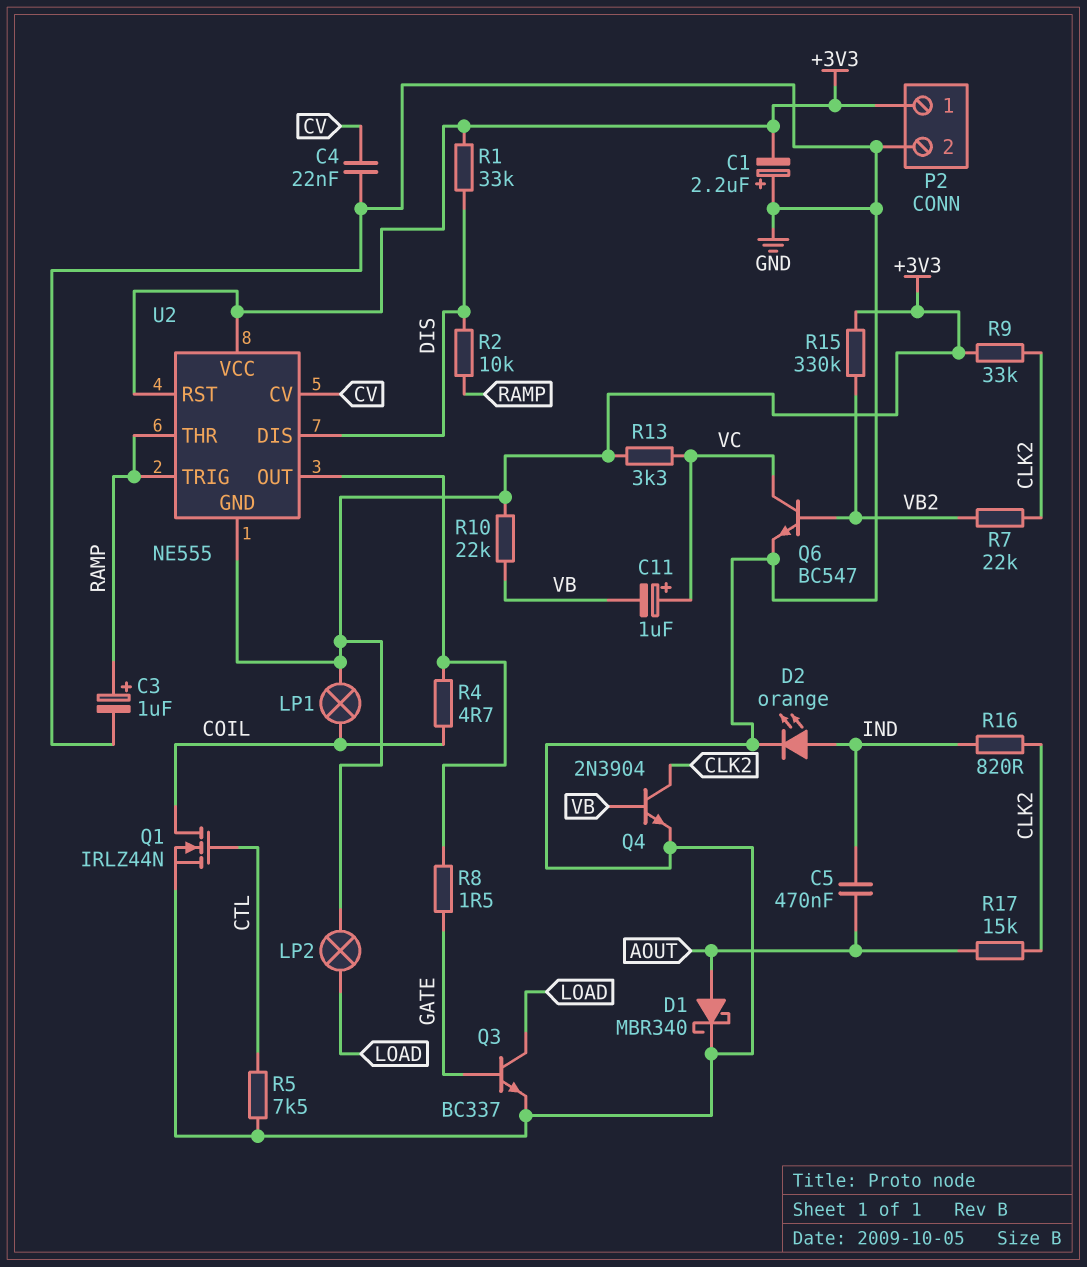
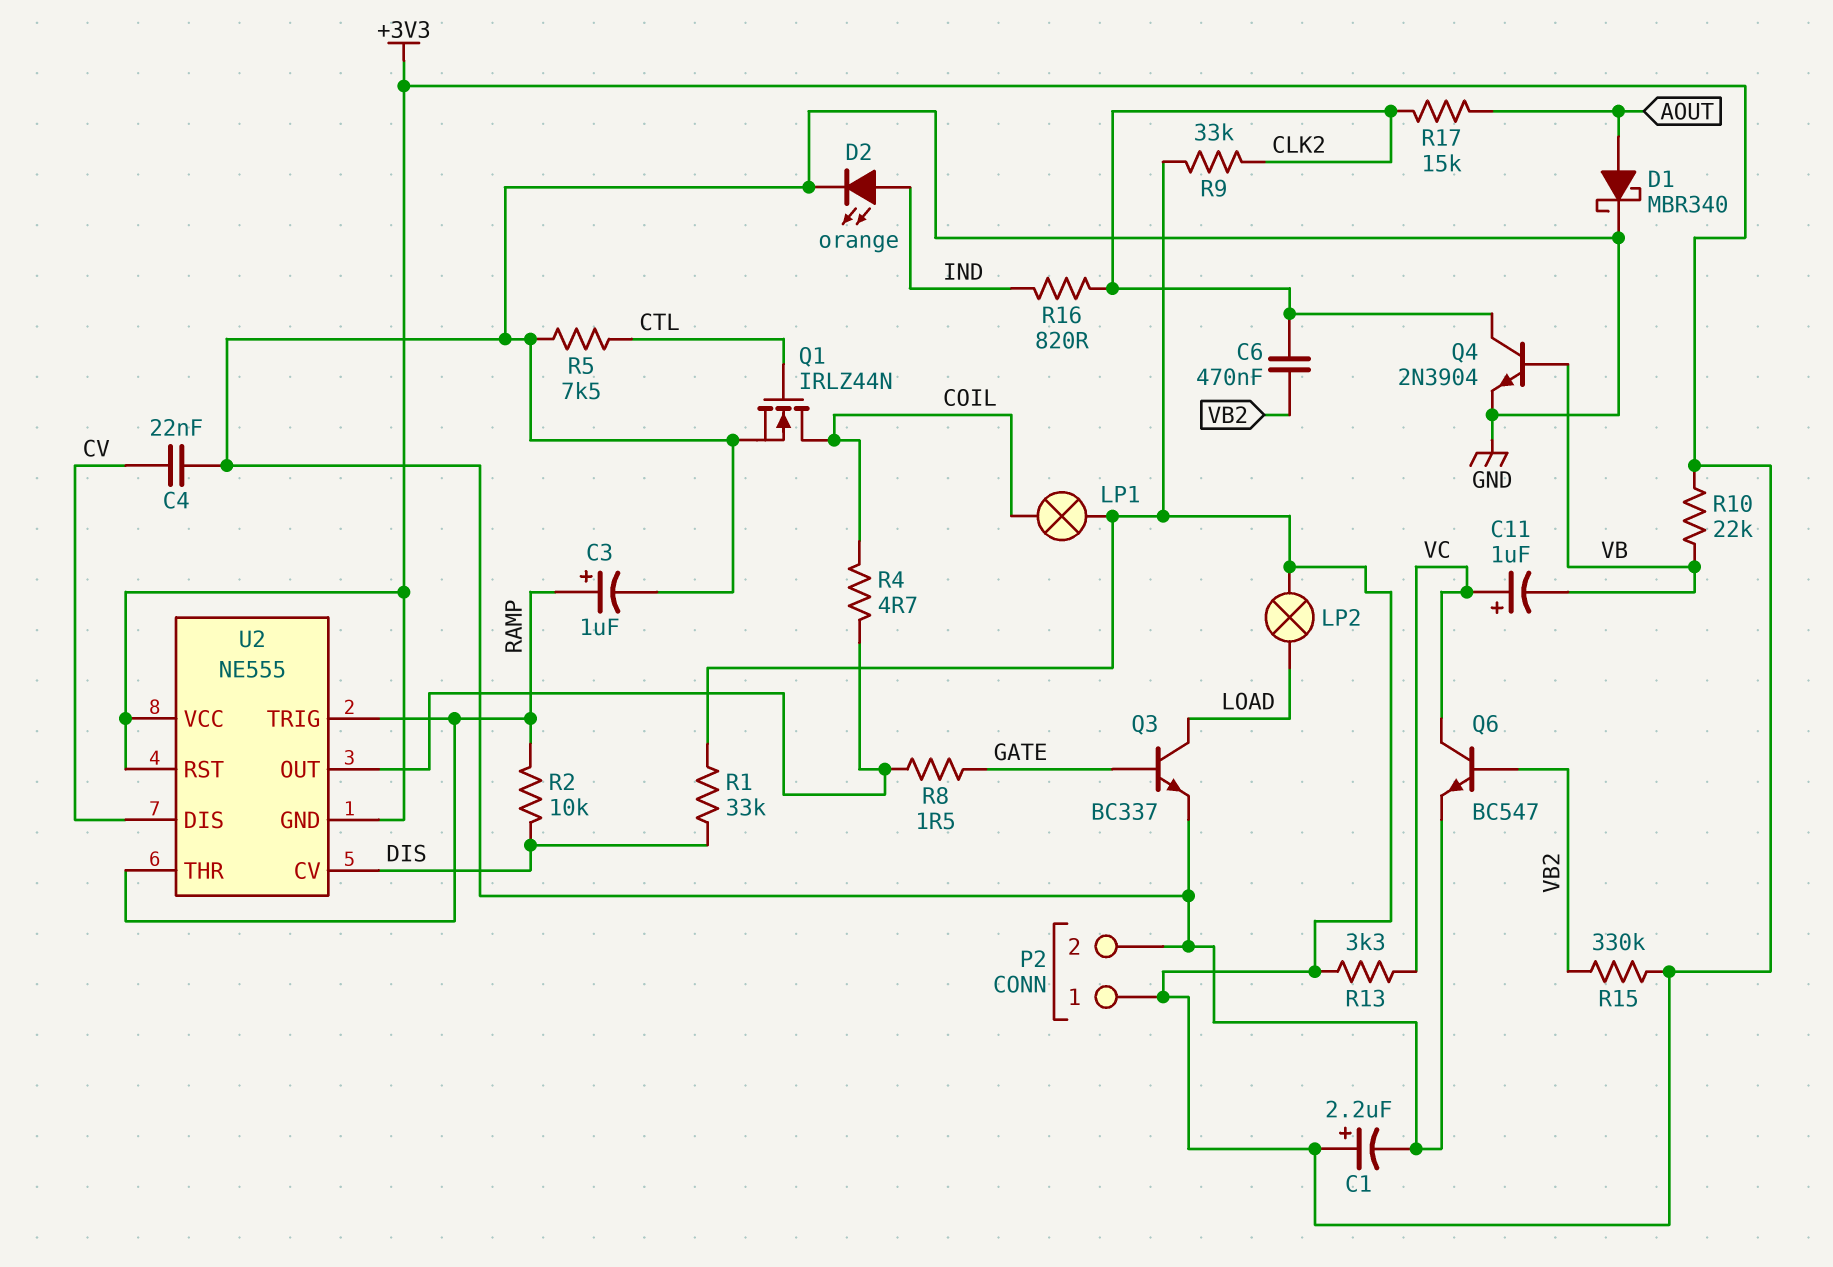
C1: 2.2uF (plus GND, minus +3V3) -> 2.2uF (plus +3V3, minus GND)
C5: 470nF (AOUT, IND) -> none
C6: none -> 470nF (CLK2, VB2)
R7: 22k (CLK2, VB2) -> none
U2 pin CV: CV -> DIS
U2 pin DIS: DIS -> CV

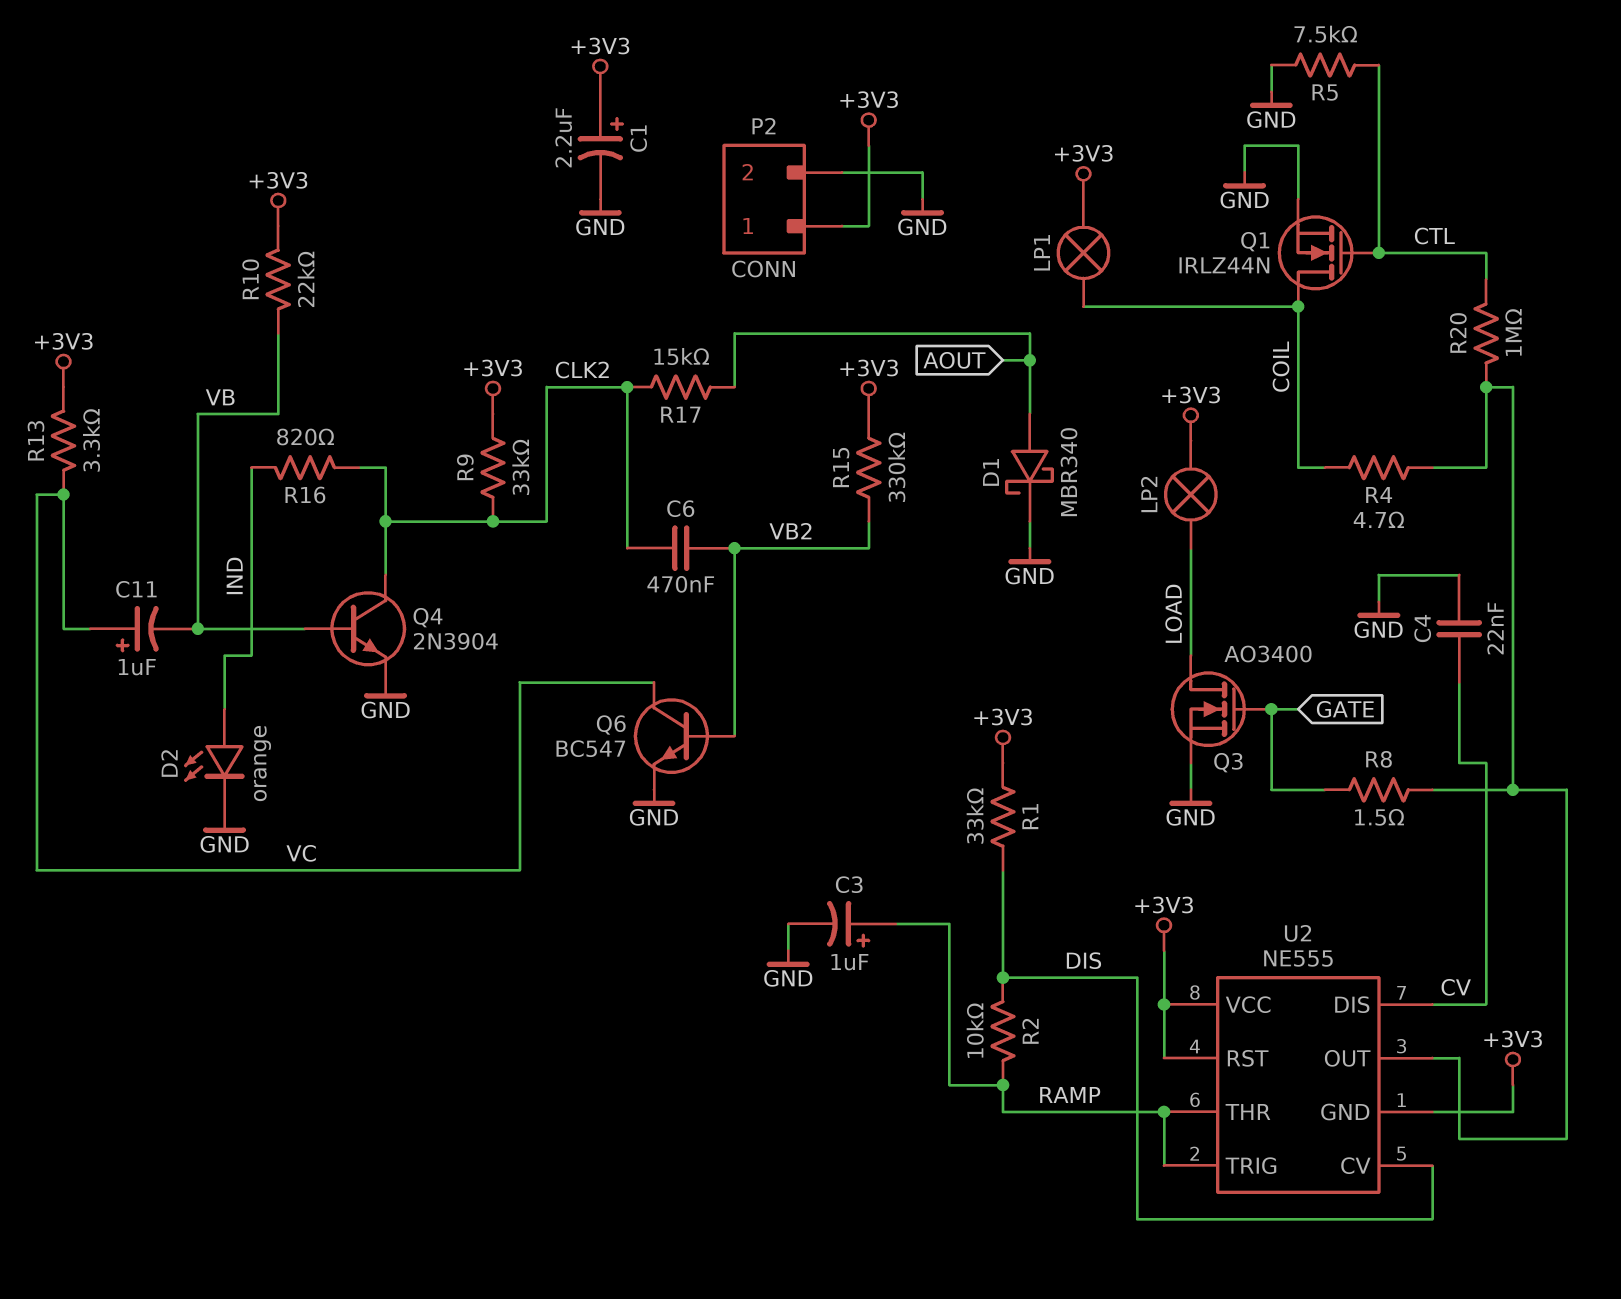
Q3: NPN BC337 (B GATE, C LOAD, E GND) -> NMOS AO3400 (G GATE, D LOAD, S GND)
R20: none -> 1M (CTL, U2/OUT)

